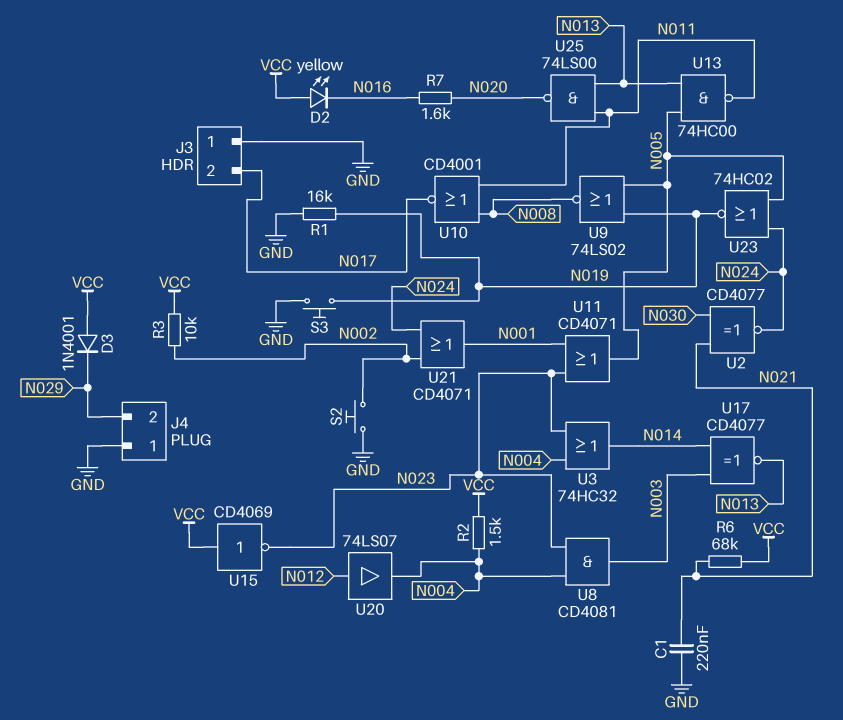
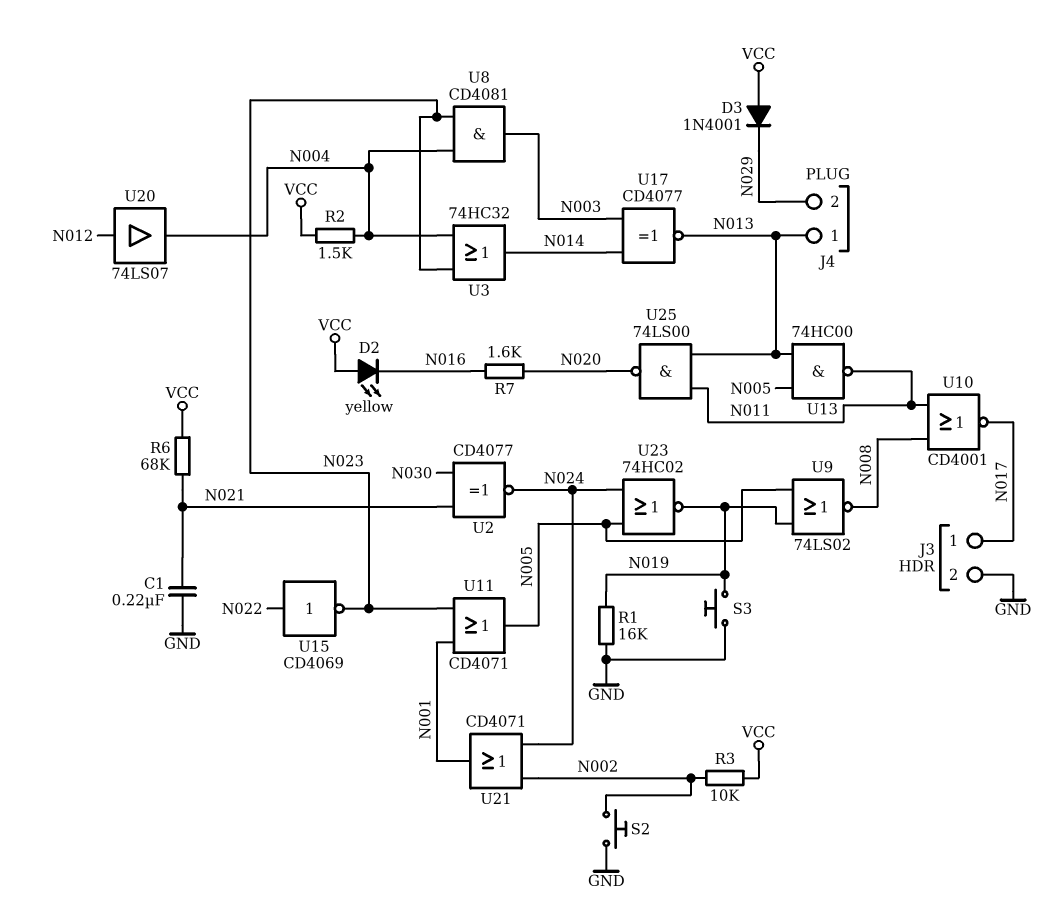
J3 pin 1: GND -> N017
J3 pin 2: N017 -> GND
J4 pin 1: GND -> N013
U15: NOT CD4069 (in VCC, out N023) -> NOT CD4069 (in N022, out N023)

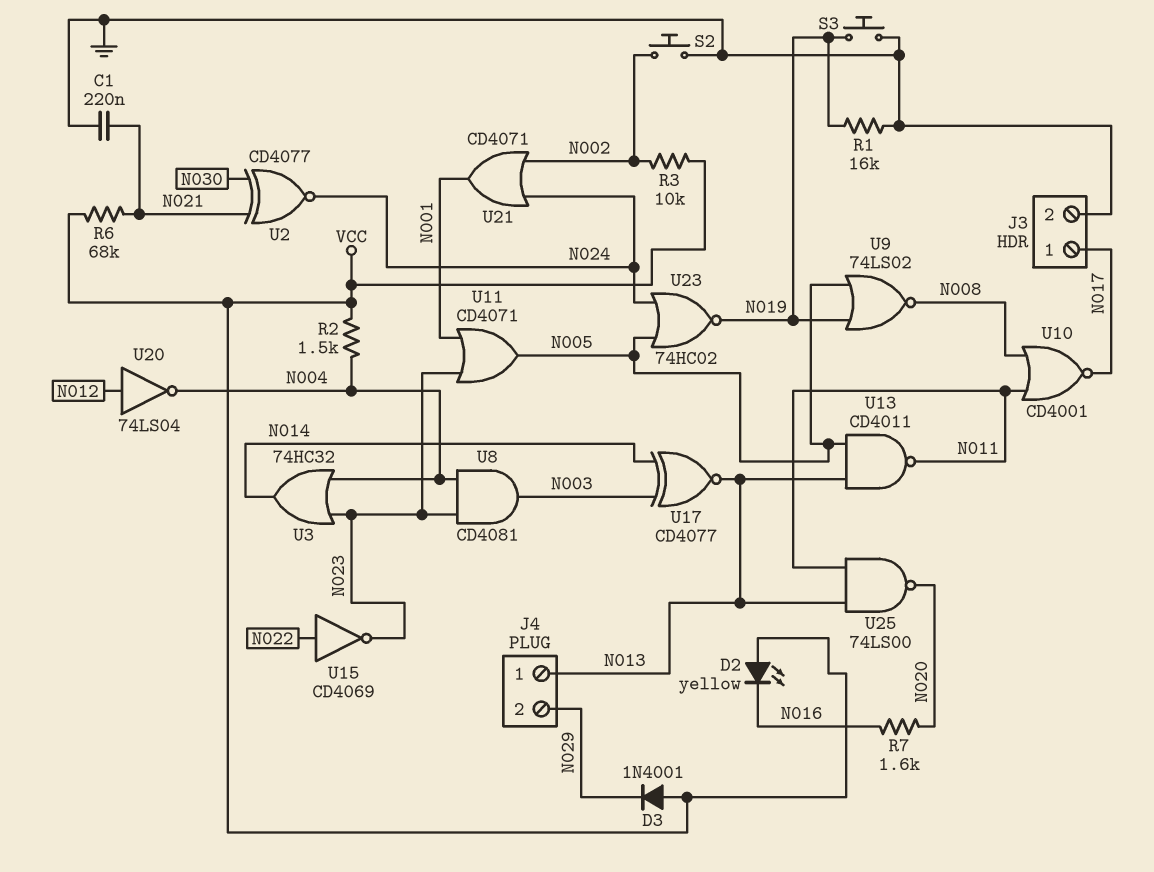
U13: NAND 74HC00 (in N005, in N013, out N011) -> NAND CD4011 (in N005, in N013, out N011)
U20: buffer 74LS07 (in N012, out N004) -> NOT 74LS04 (in N012, out N004)

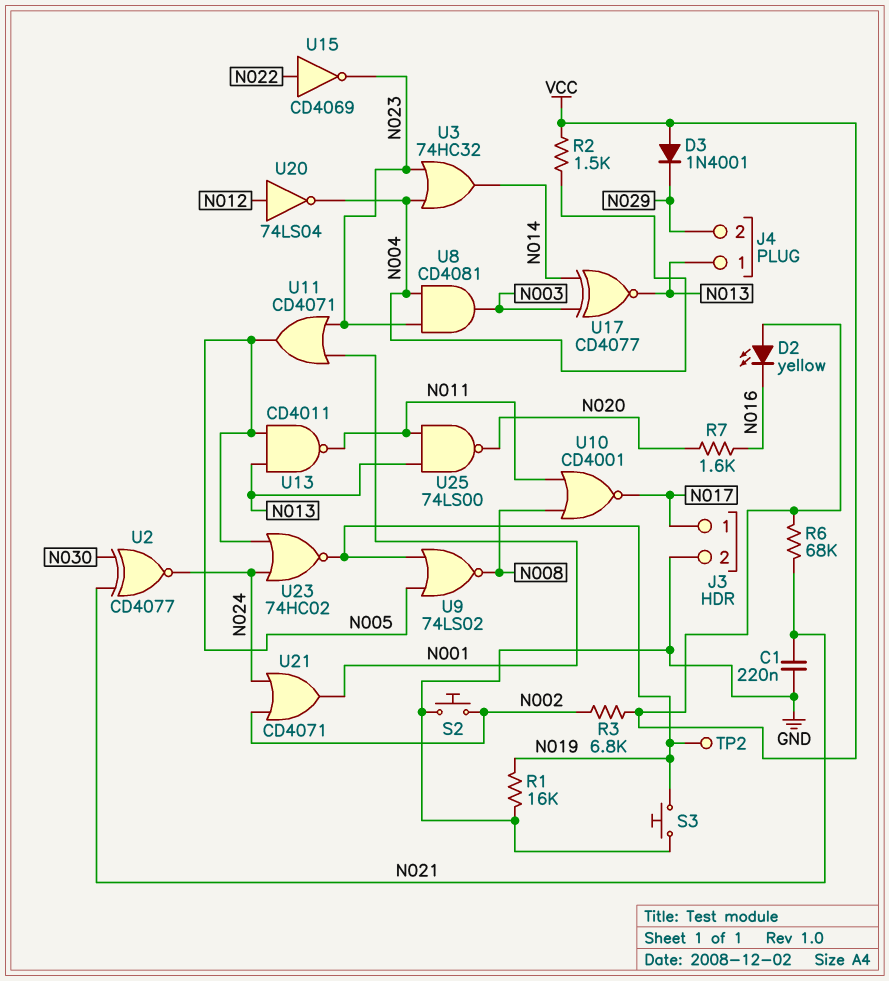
R3: 10k (N002, VCC) -> 6.8k (N002, VCC)
TP2: none -> test point (N019)

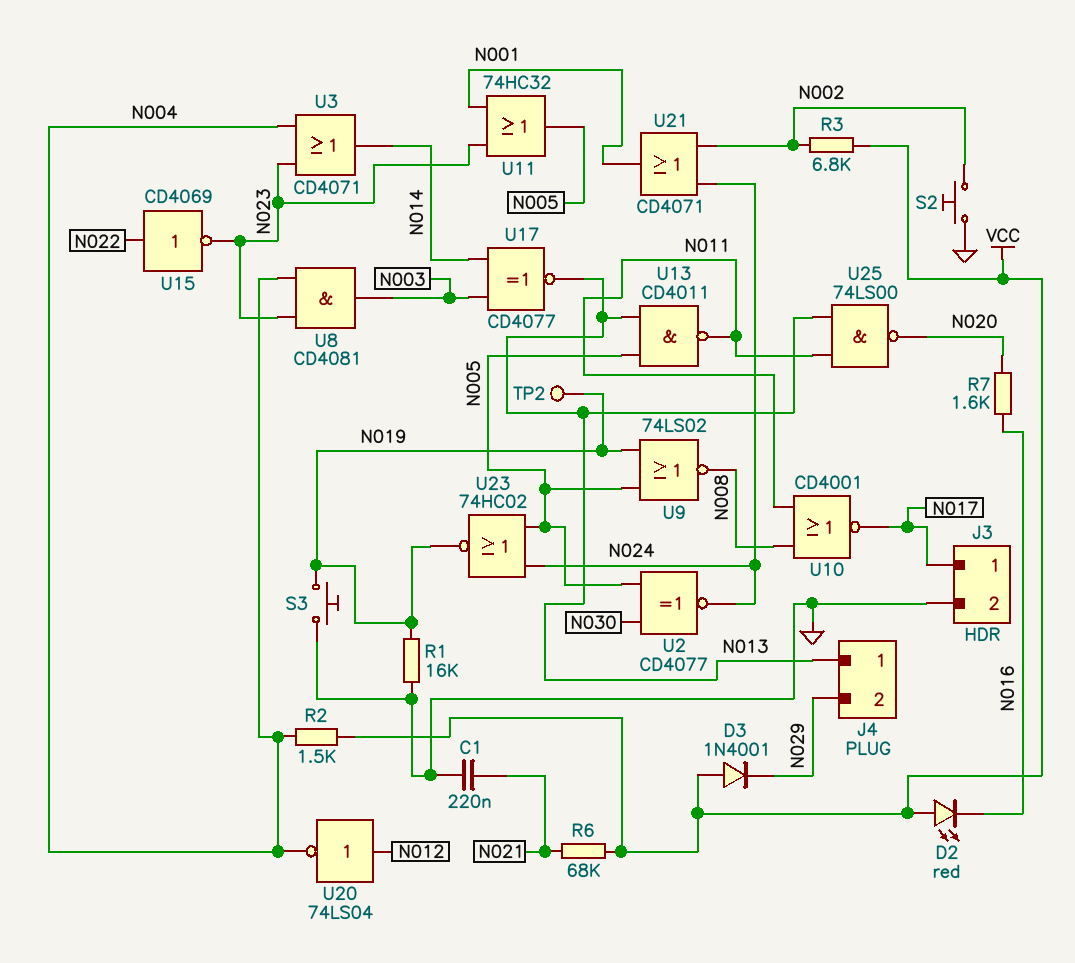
D2: LED yellow (A VCC, K N016) -> LED red (A VCC, K N016)
U2: XNOR CD4077 (in N021, in N030, out N024) -> XNOR CD4077 (in N005, in N030, out N024)
U3: OR 74HC32 (in N004, in N023, out N014) -> OR CD4071 (in N004, in N023, out N014)
U11: OR CD4071 (in N001, in N023, out N005) -> OR 74HC32 (in N001, in N023, out N005)

